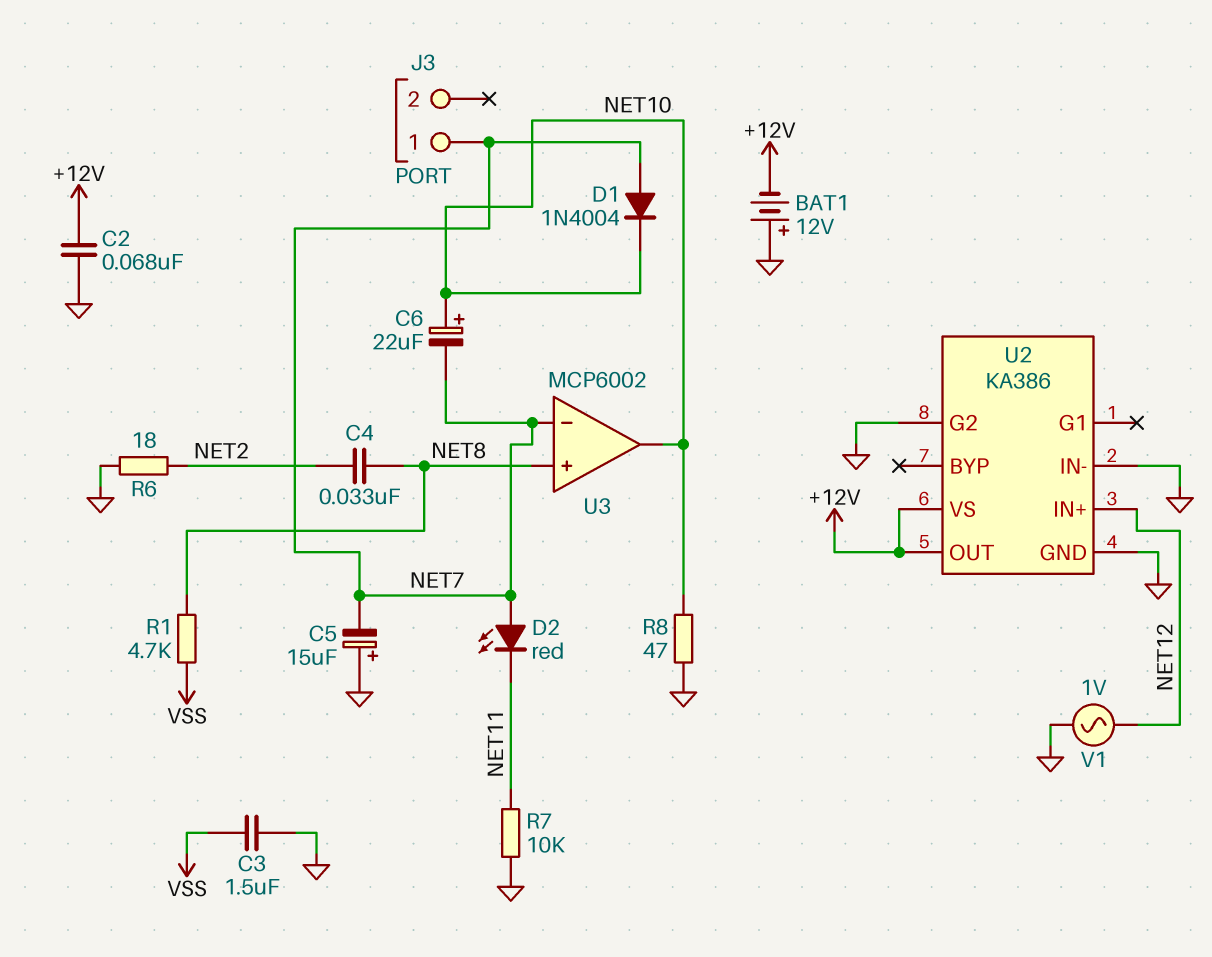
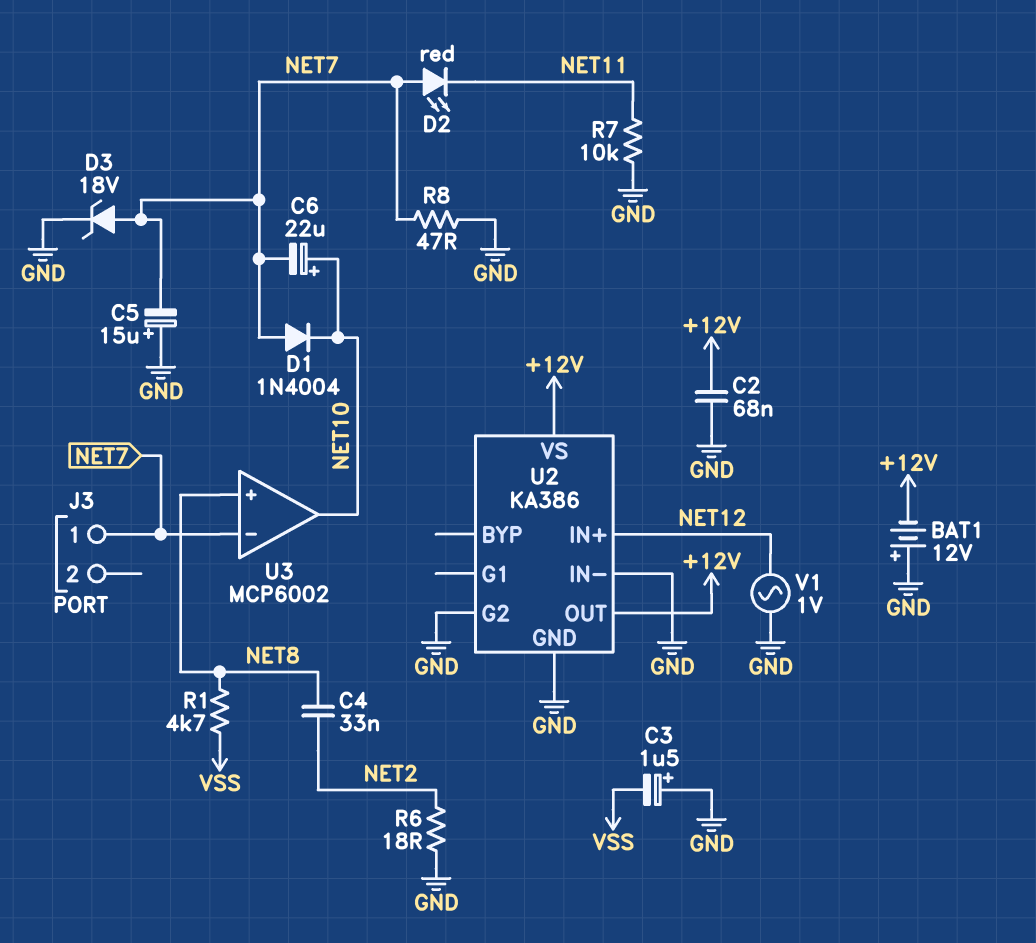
C3: 1.5uF (GND, VSS) -> 1.5uF (plus GND, minus VSS)
D3: none -> zener 18V (A NET7, K GND)
R8: 47 (GND, NET10) -> 47 (GND, NET7)

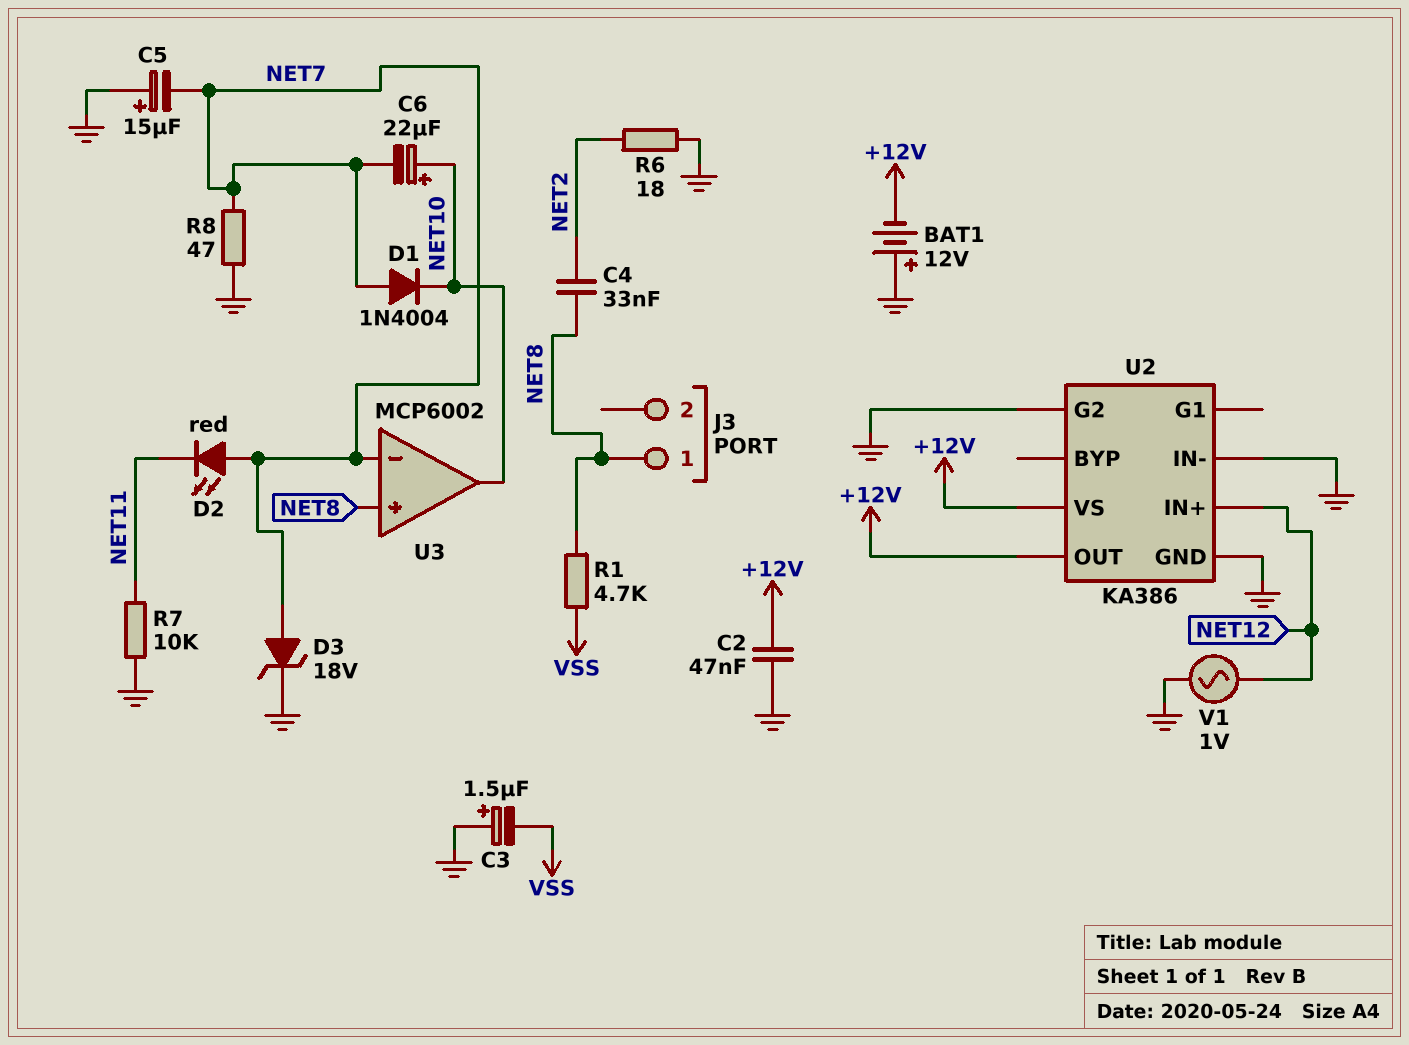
C2: 68nF (+12V, GND) -> 47nF (+12V, GND)
J3 pin 1: NET7 -> NET8

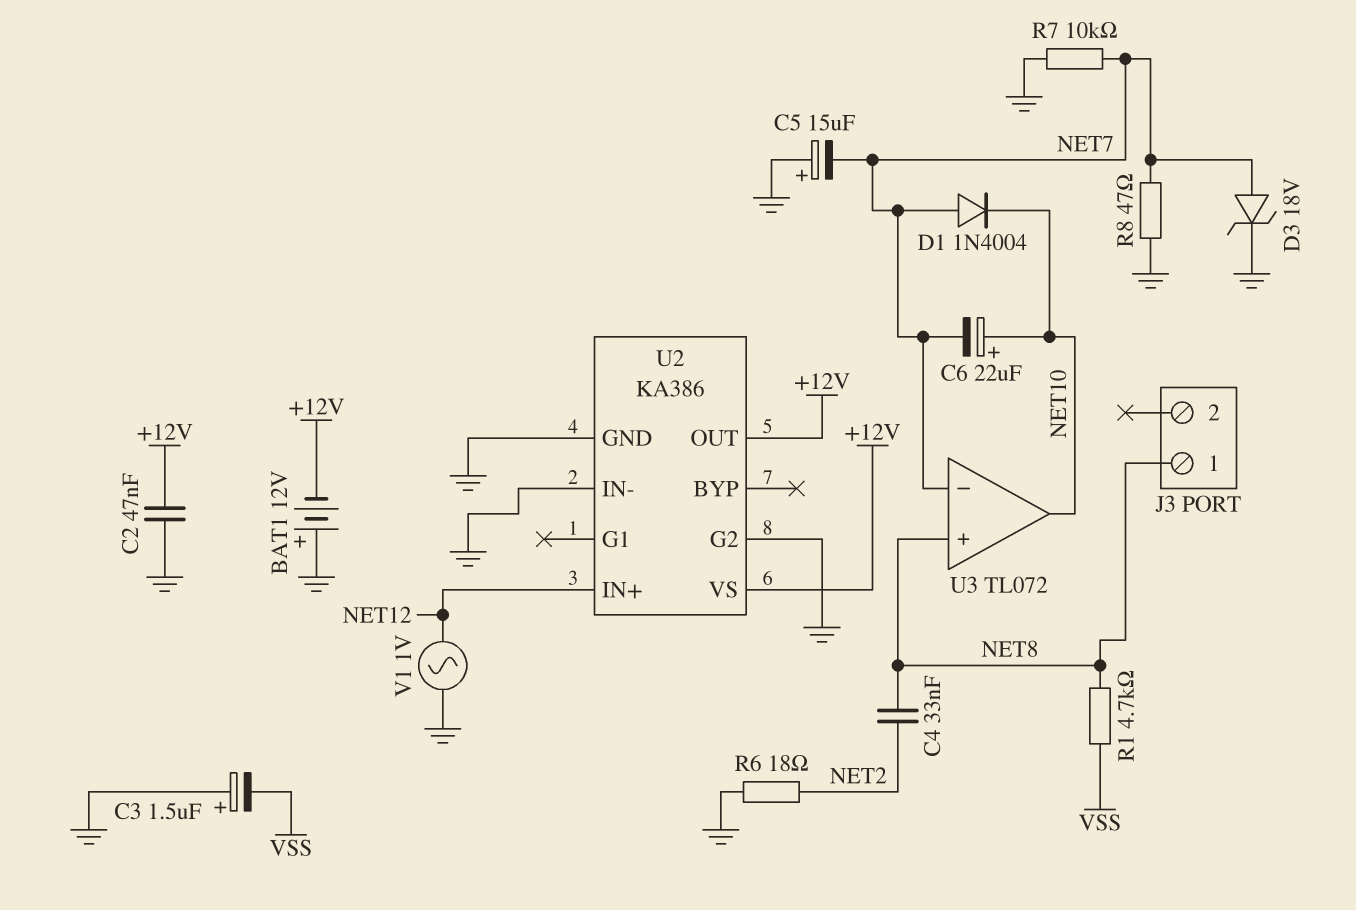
D2: LED red (A NET7, K NET11) -> none
R7: 10k (GND, NET11) -> 10k (GND, NET7)
U3: MCP6002 -> TL072

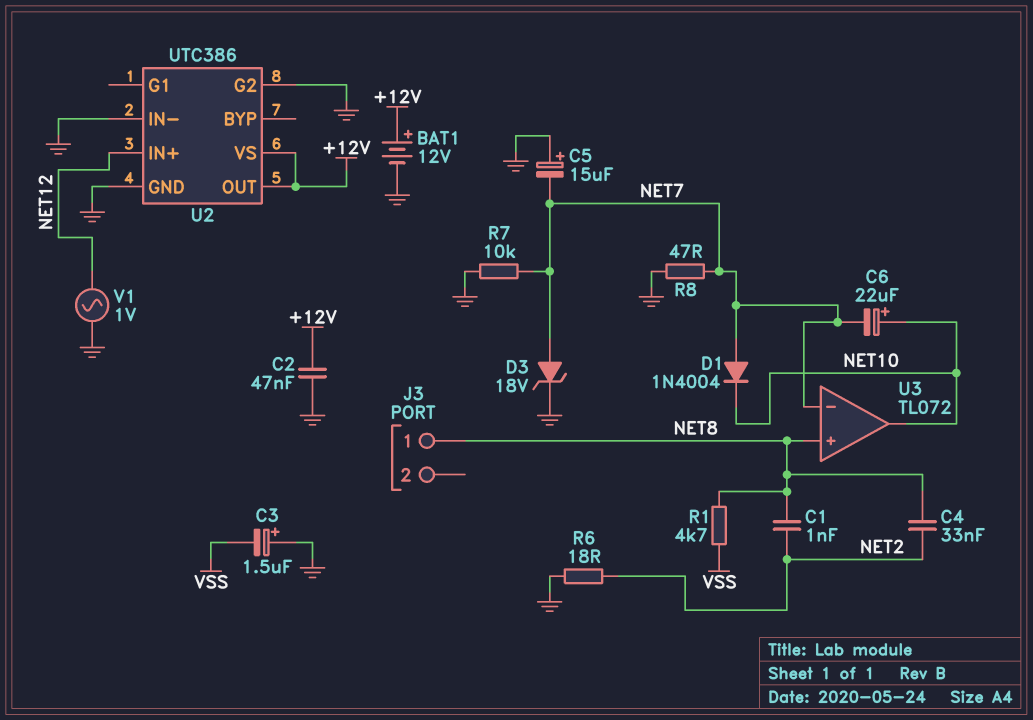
BAT1: 12V (plus GND, minus +12V) -> 12V (plus +12V, minus GND)
C1: none -> 1nF (NET2, NET8)
U2: KA386 -> UTC386

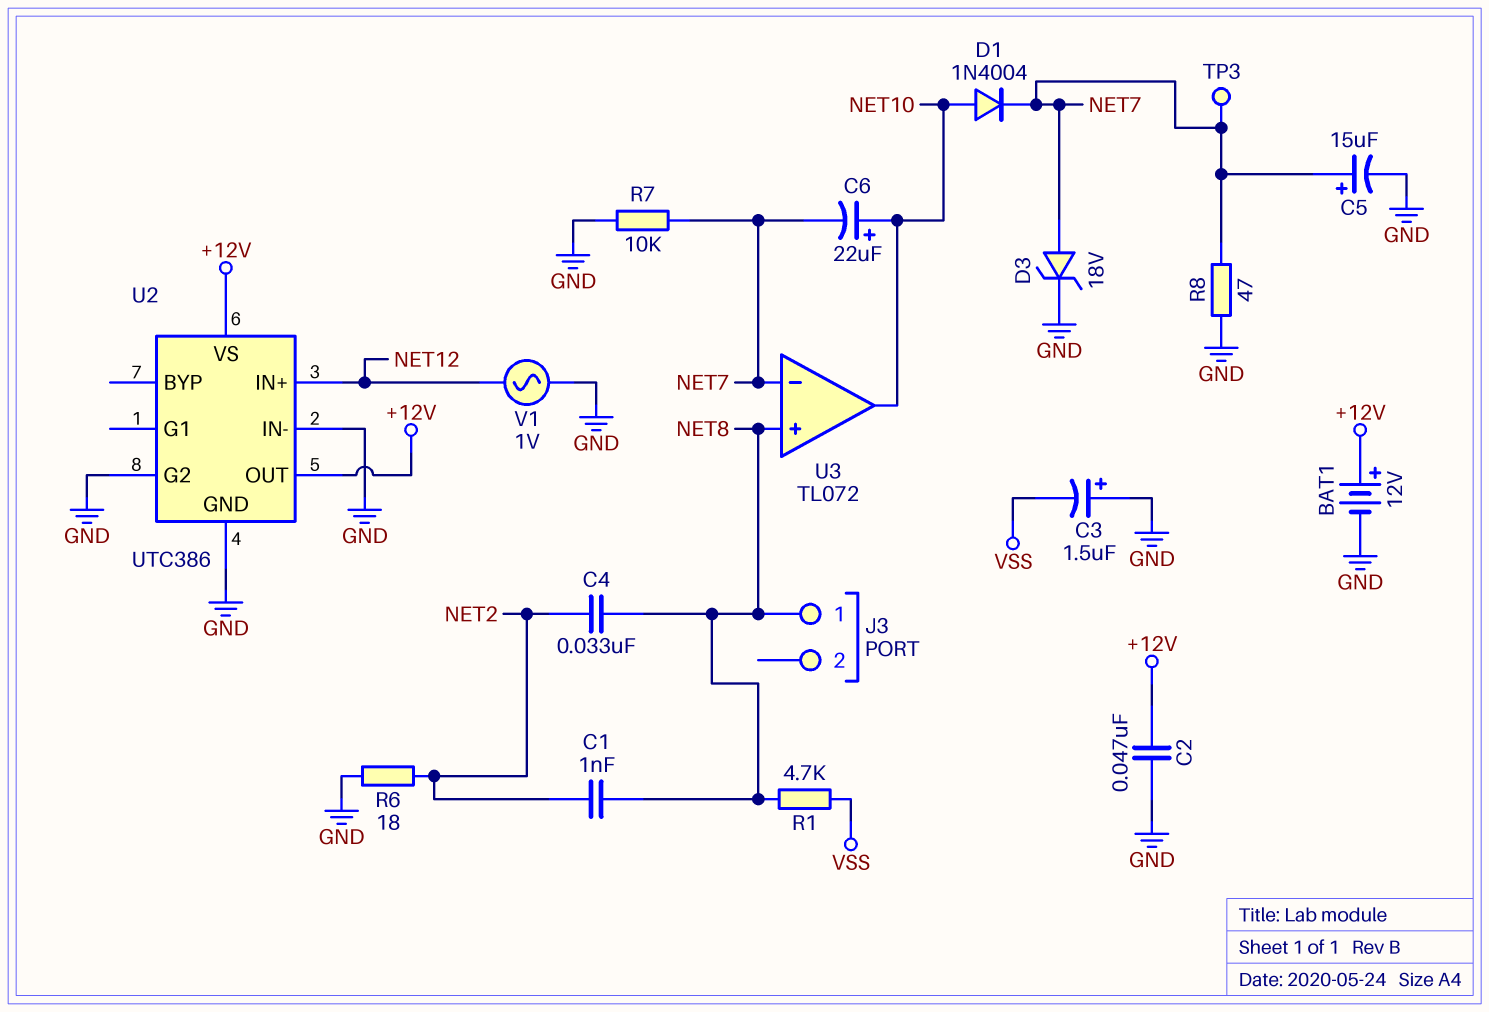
C5: 15uF (plus GND, minus NET7) -> 15uF (plus NET7, minus GND)
D1: diode 1N4004 (A NET7, K NET10) -> diode 1N4004 (A NET10, K NET7)
TP3: none -> test point (NET7)

